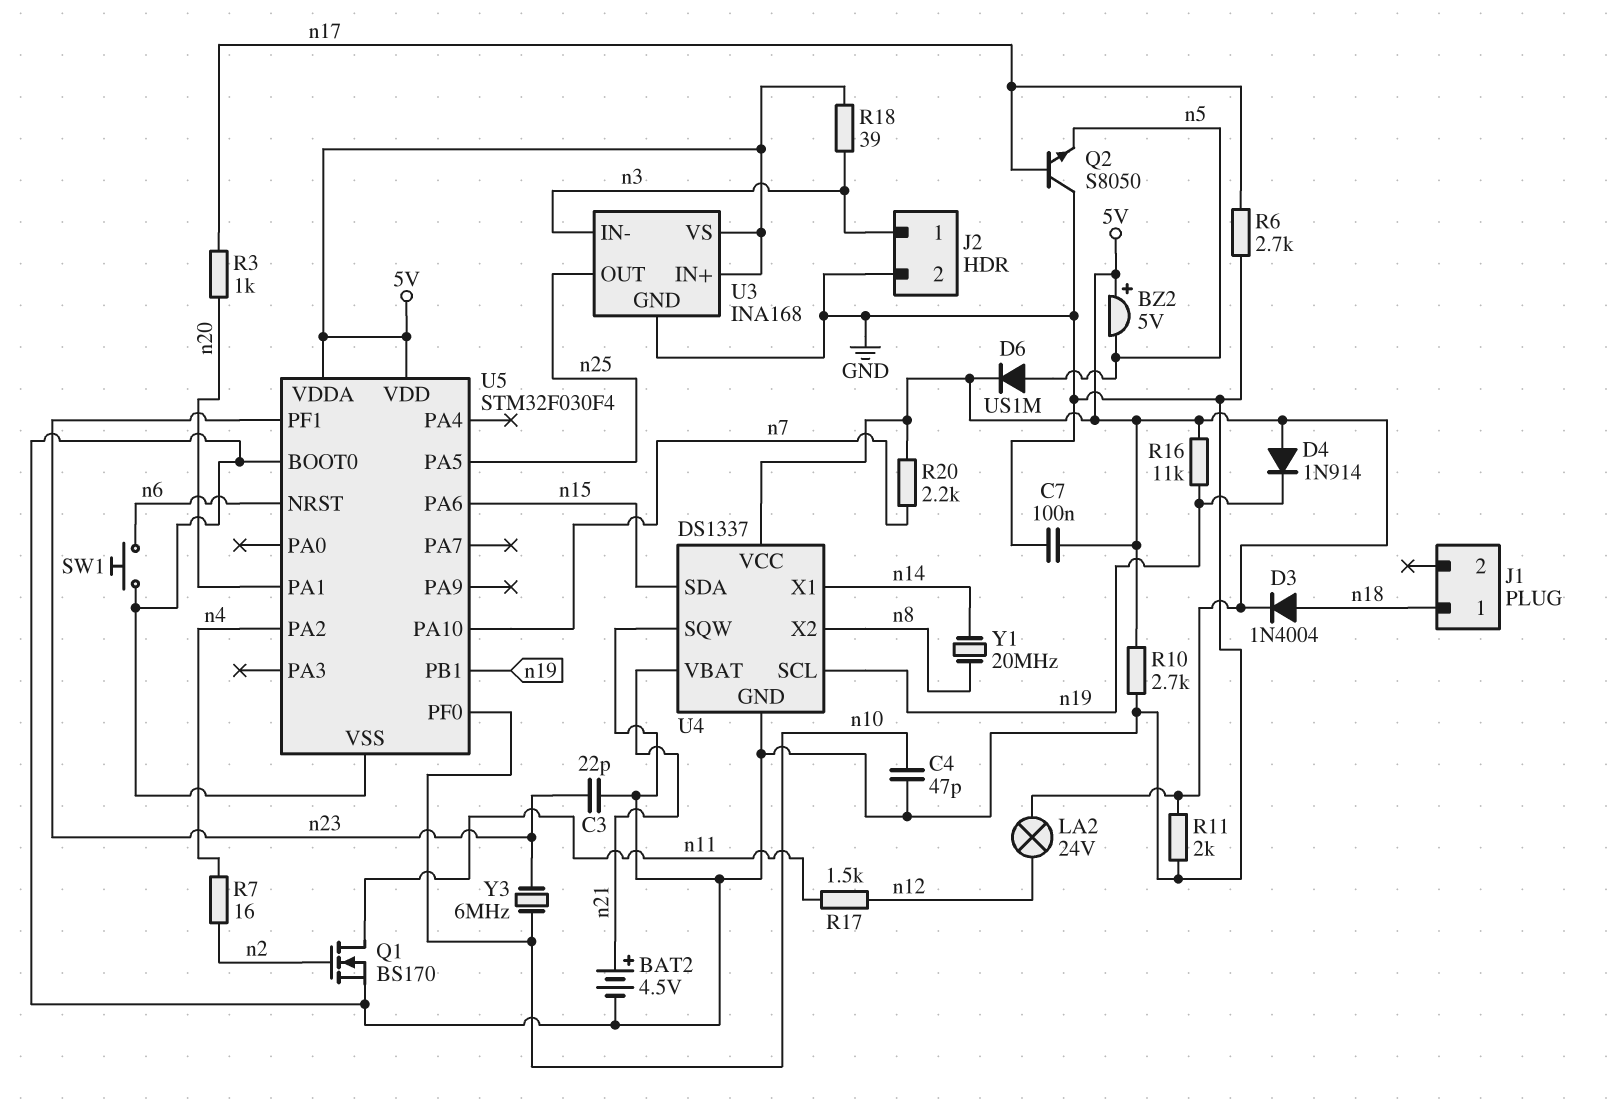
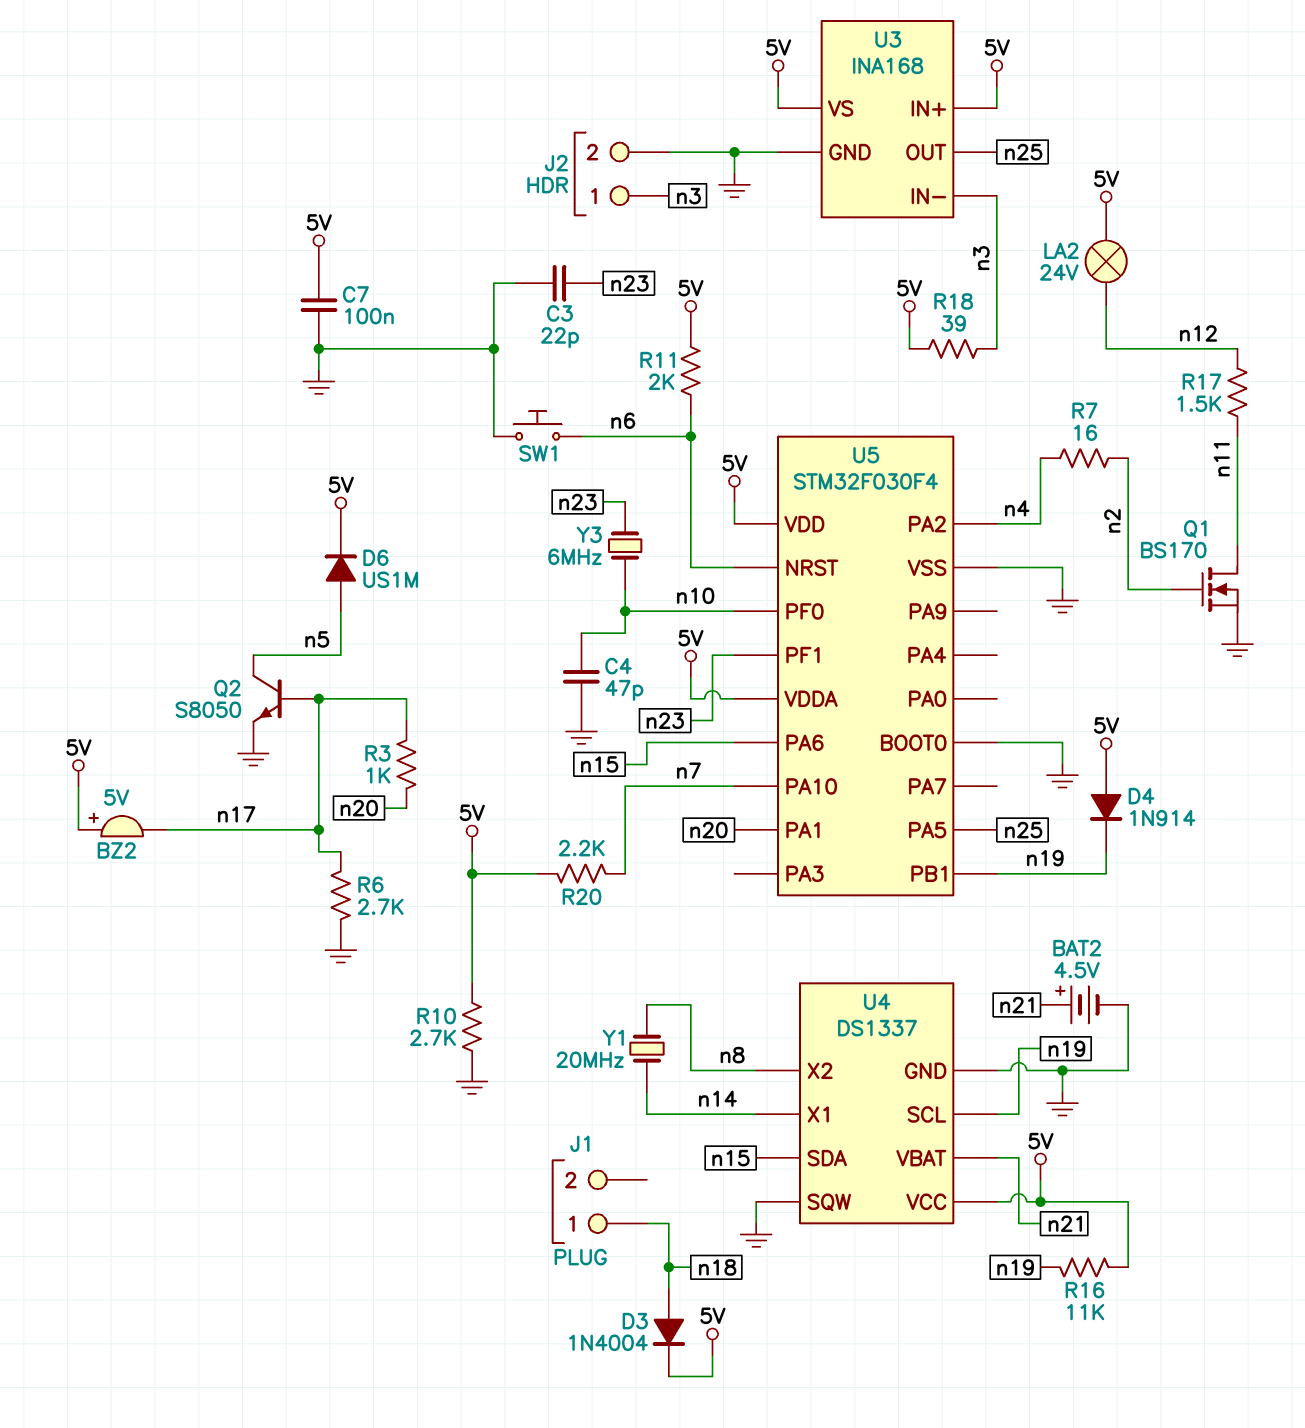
BZ2: buzzer 5V (plus 5V, minus n5) -> buzzer 5V (plus 5V, minus n17)
Q2: NPN S8050 (B n17, C GND, E n5) -> NPN S8050 (B n17, C n5, E GND)
R11: 2k (5V, GND) -> 2k (5V, n6)

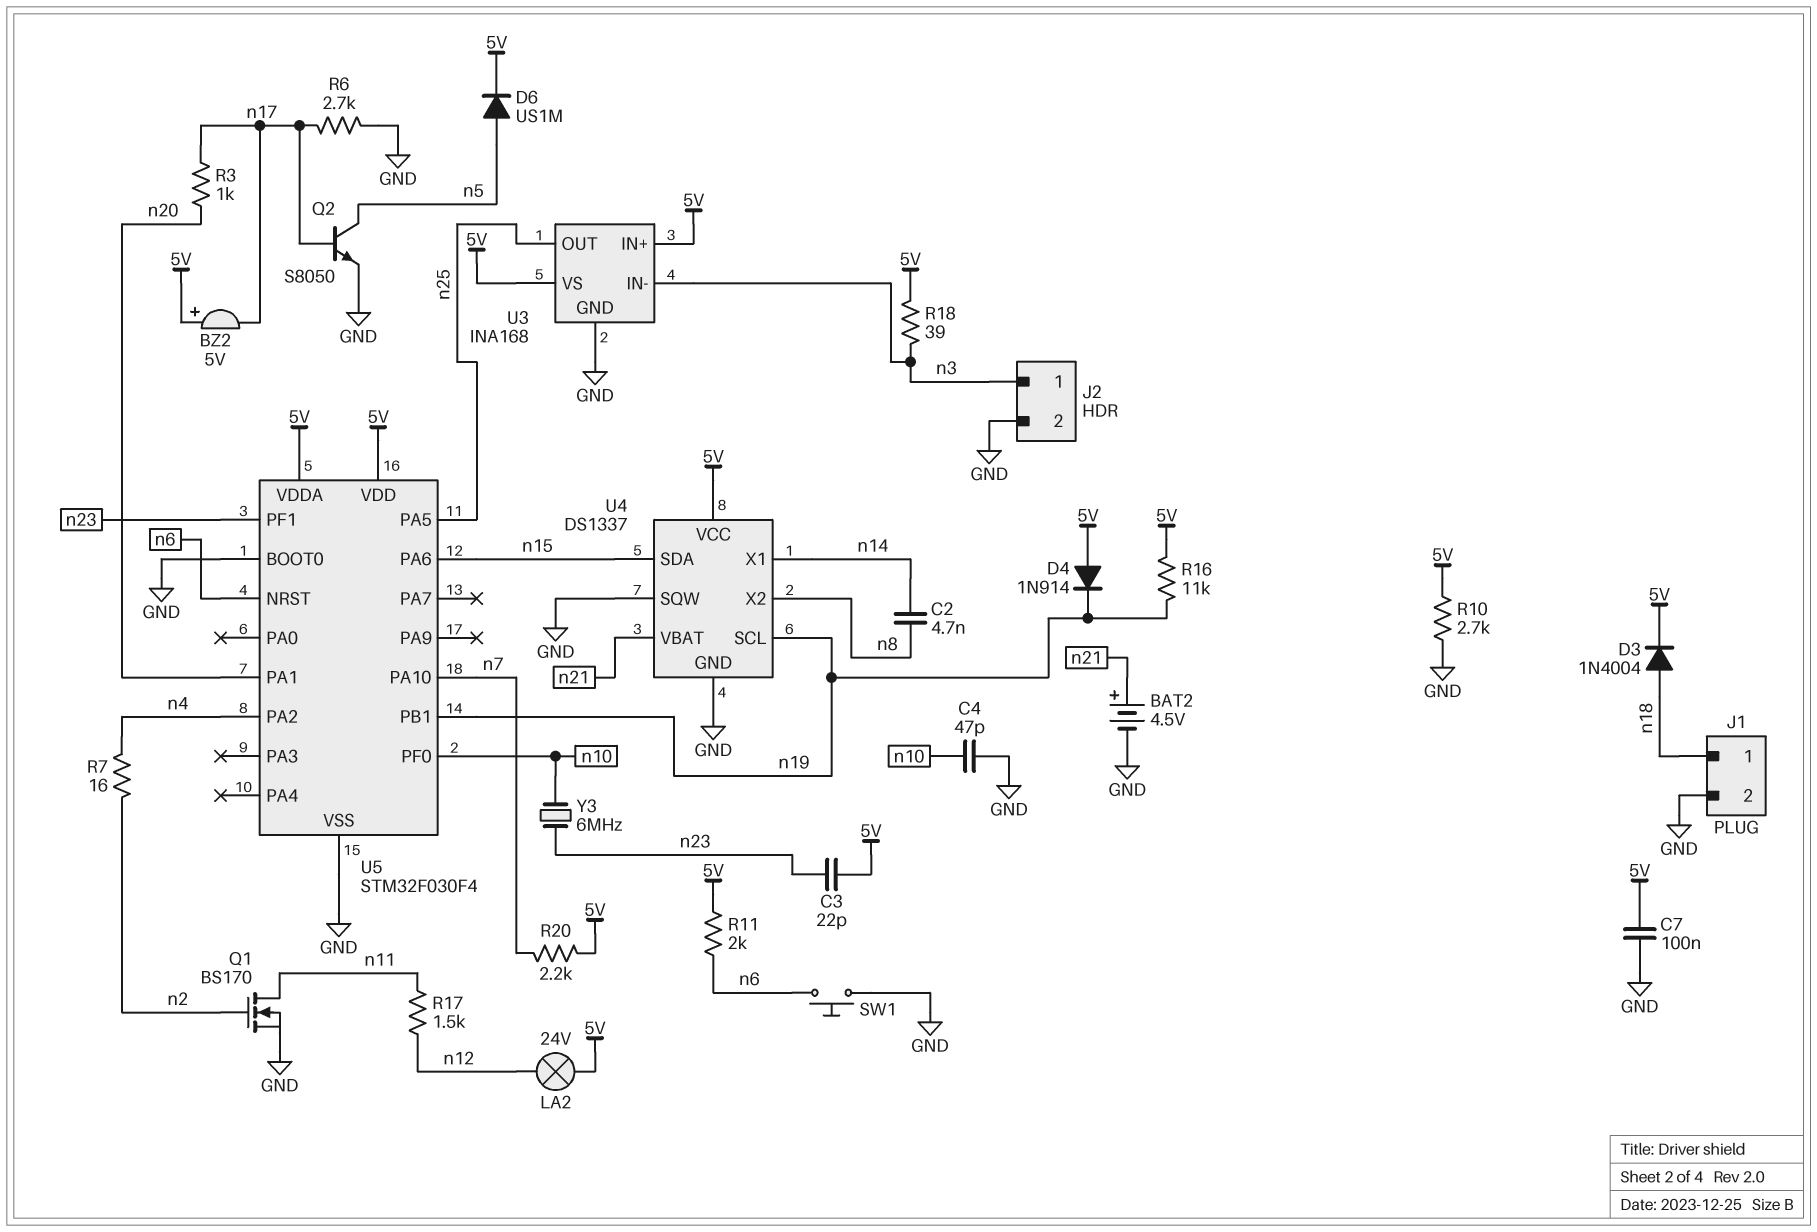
C2: none -> 4.7nF (n8, n14)
C3: 22pF (GND, n23) -> 22pF (5V, n23)
J1 pin 2: none -> GND
Y1: 20MHz (n8, n14) -> none

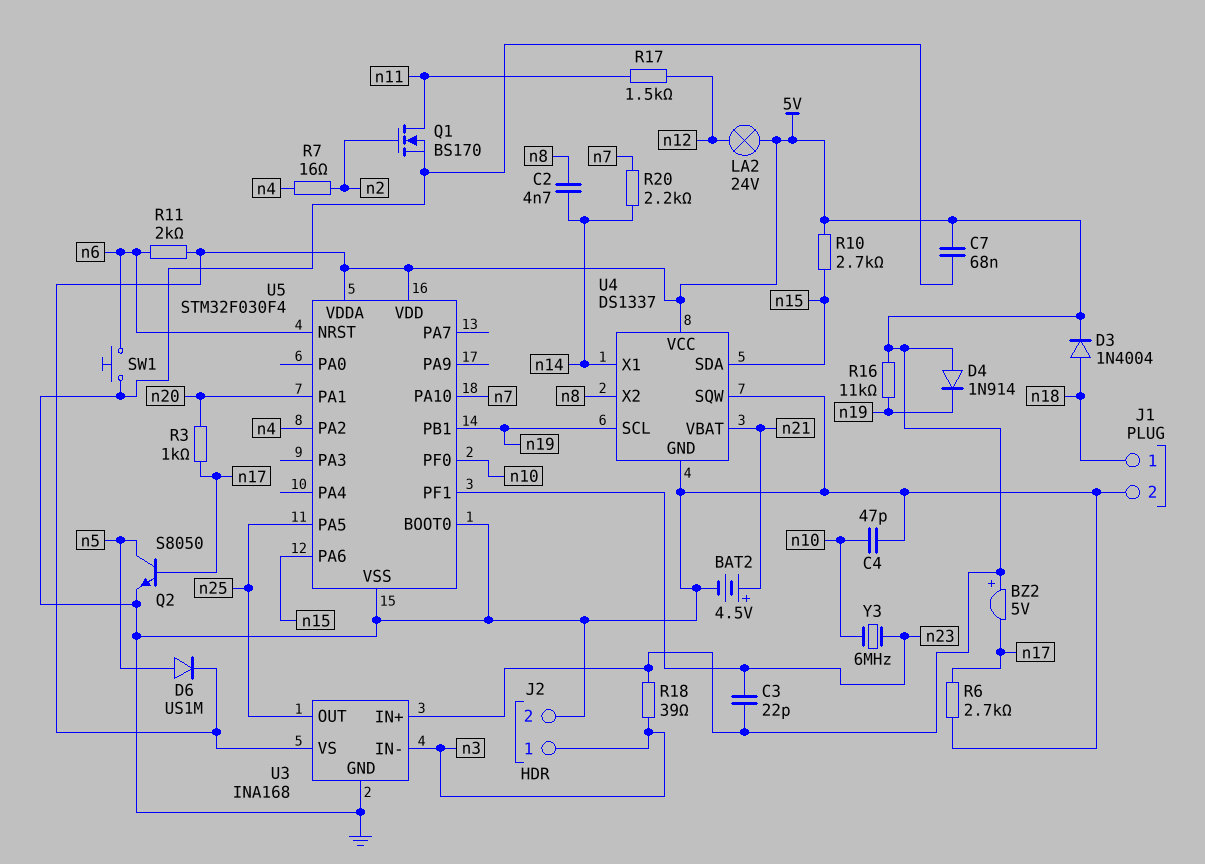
C7: 100nF (5V, GND) -> 68nF (5V, GND)
R10: 2.7k (5V, GND) -> 2.7k (5V, n15)
R20: 2.2k (5V, n7) -> 2.2k (n7, n14)

